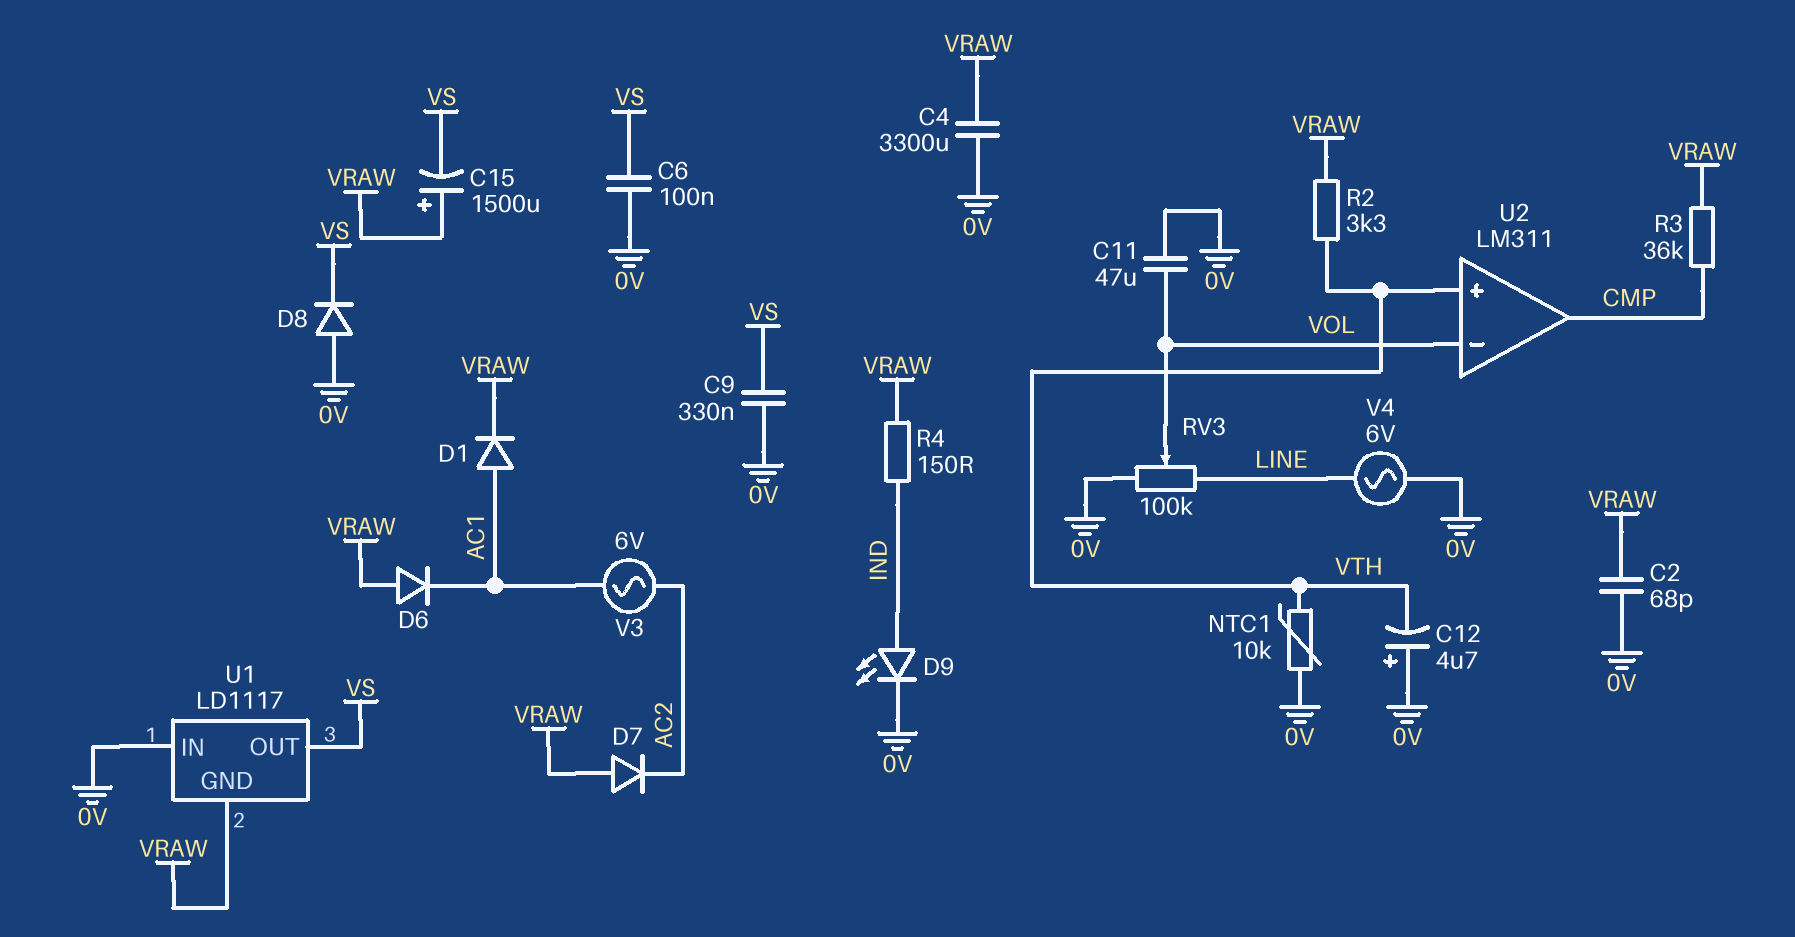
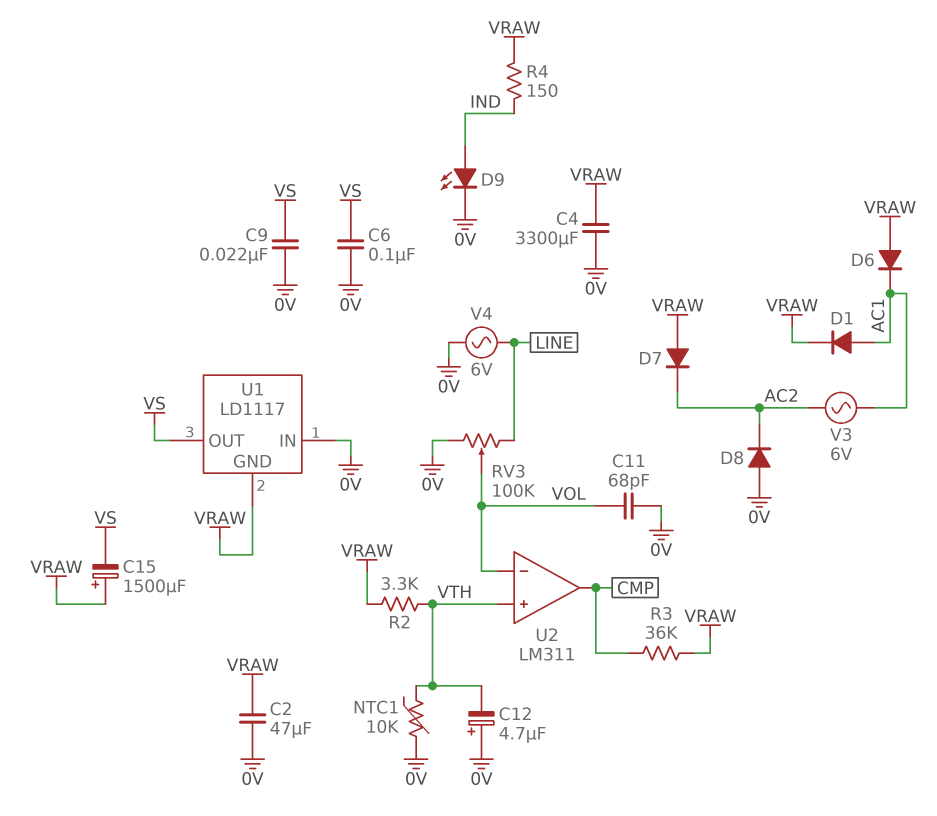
C2: 68pF (0V, VRAW) -> 47uF (0V, VRAW)
C9: 330nF (0V, VS) -> 22nF (0V, VS)
C11: 47uF (0V, VOL) -> 68pF (0V, VOL)
D8: diode (A 0V, K VS) -> diode (A 0V, K AC2)

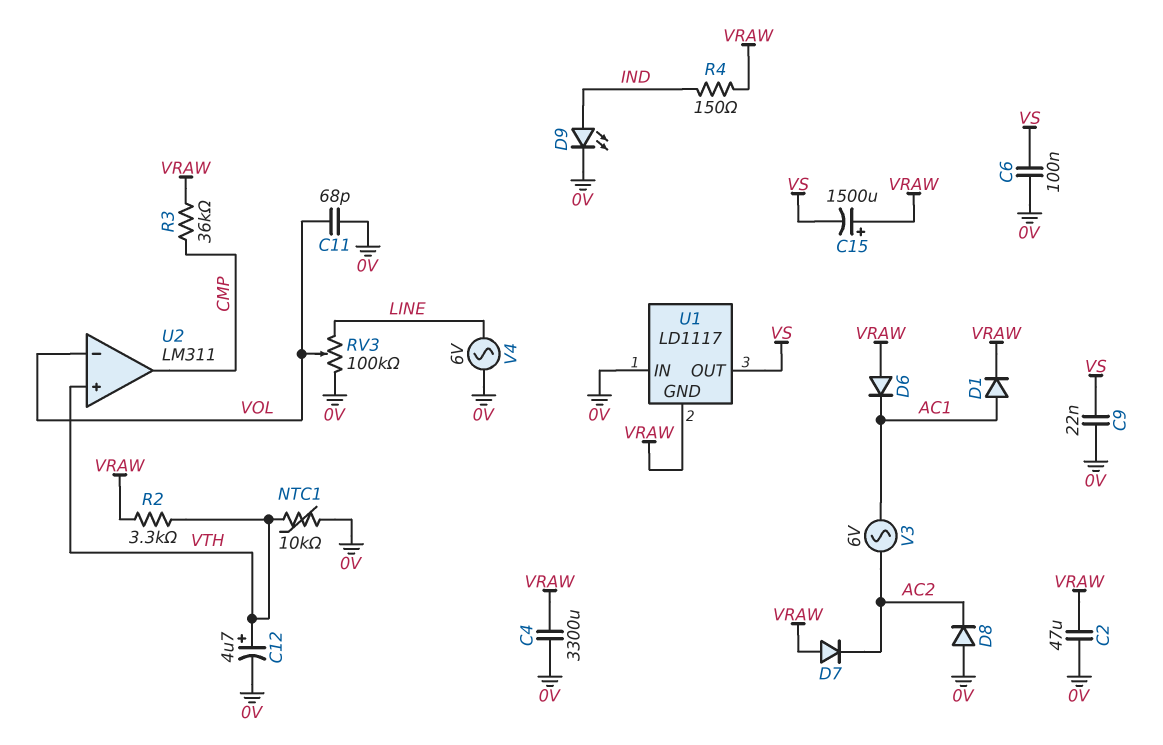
C12: 4.7uF (plus 0V, minus VTH) -> 4.7uF (plus VTH, minus 0V)

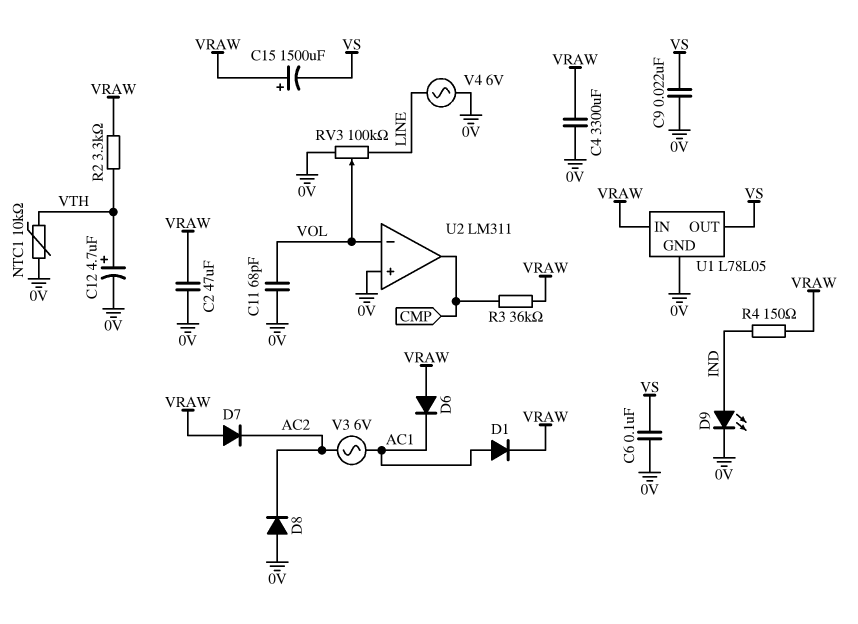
U1: LD1117 -> L78L05
U1 pin GND: VRAW -> 0V
U1 pin IN: 0V -> VRAW
U2 pin in+: VTH -> 0V

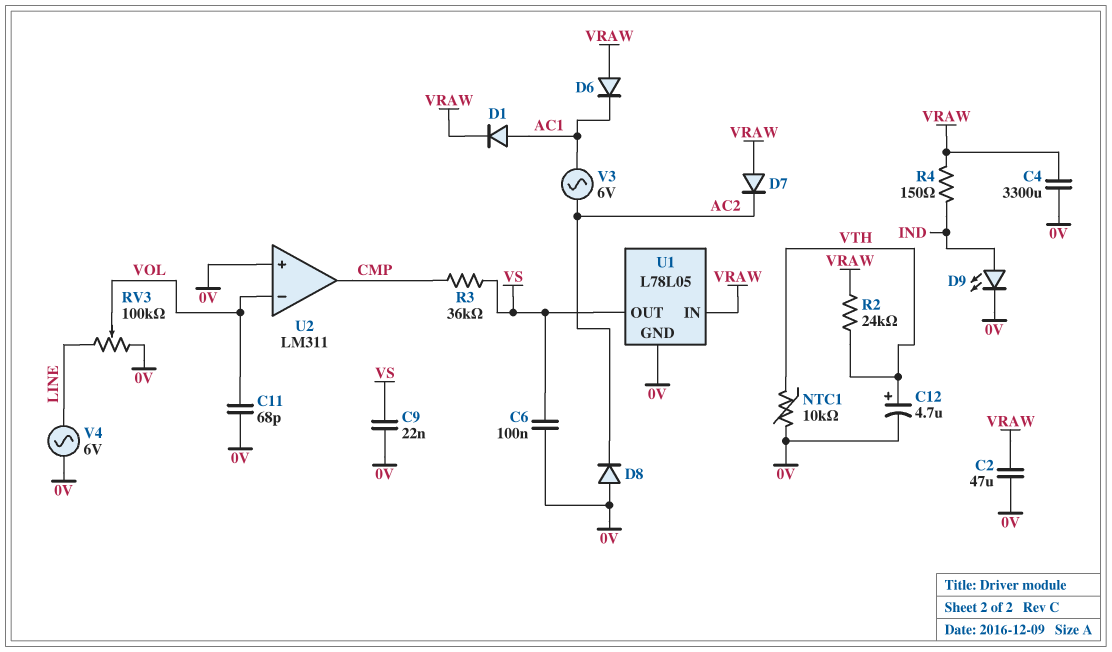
C15: 1500uF (plus VRAW, minus VS) -> none
R2: 3.3k (VRAW, VTH) -> 24k (VRAW, VTH)
R3: 36k (CMP, VRAW) -> 36k (CMP, VS)

